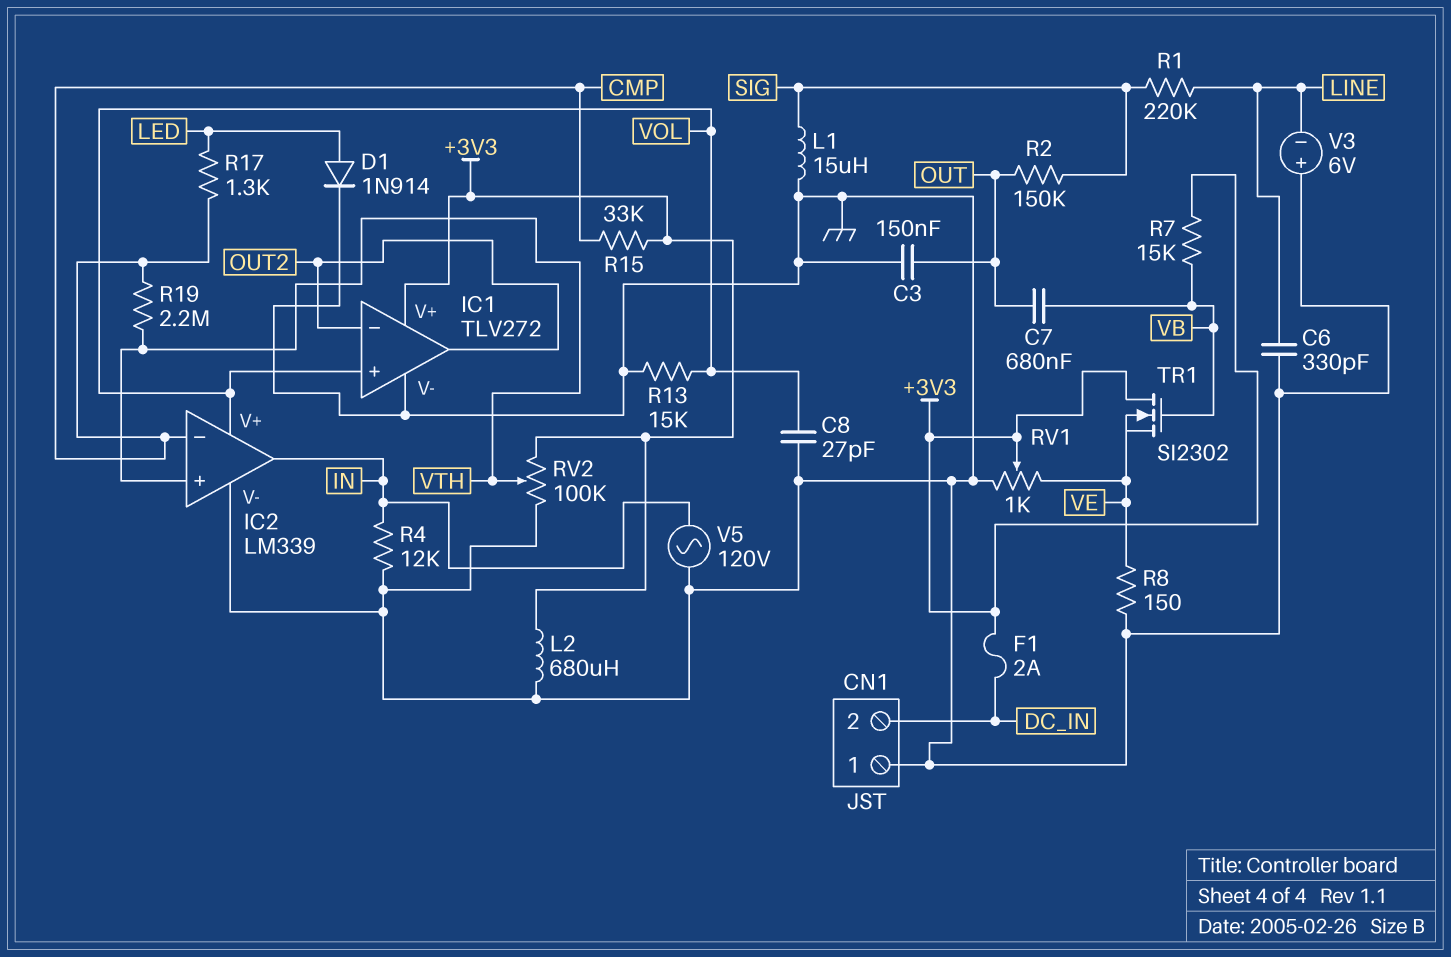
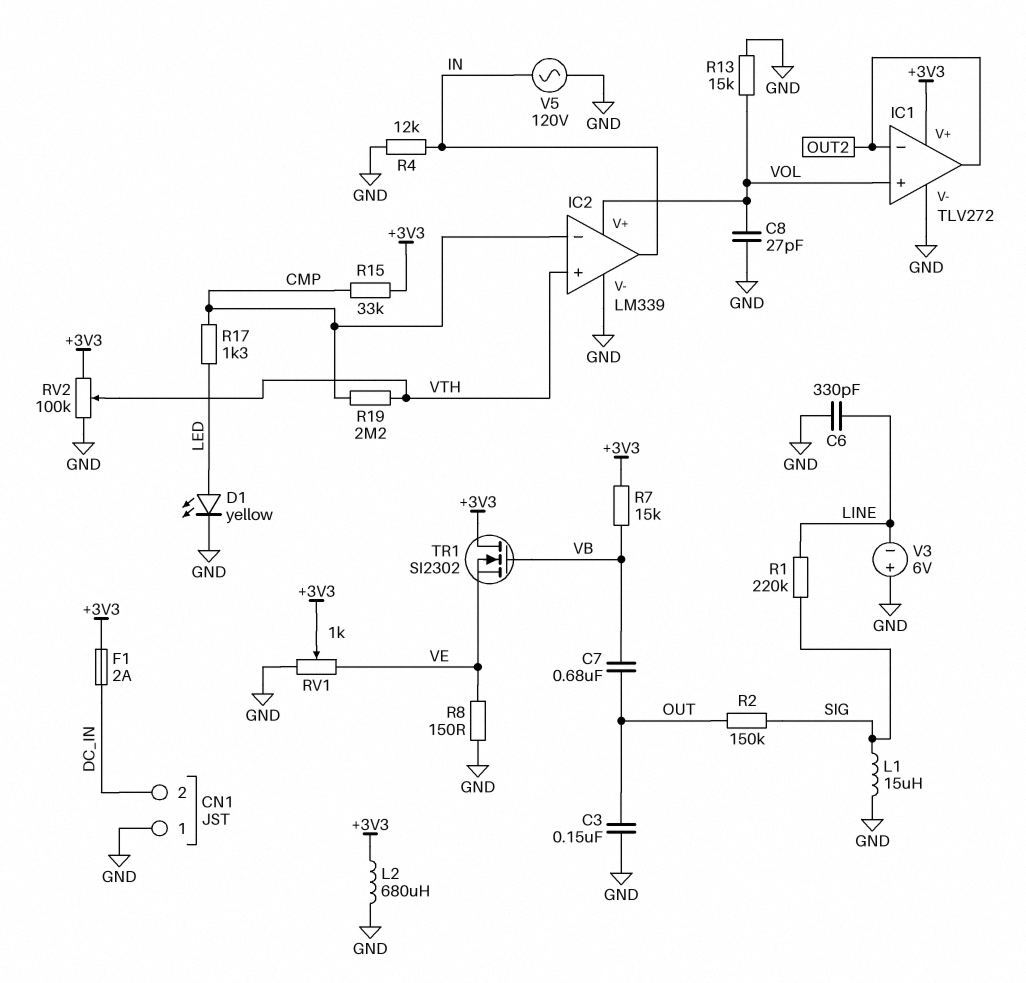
D1: diode 1N914 (A LED, K GND) -> LED yellow (A LED, K GND)

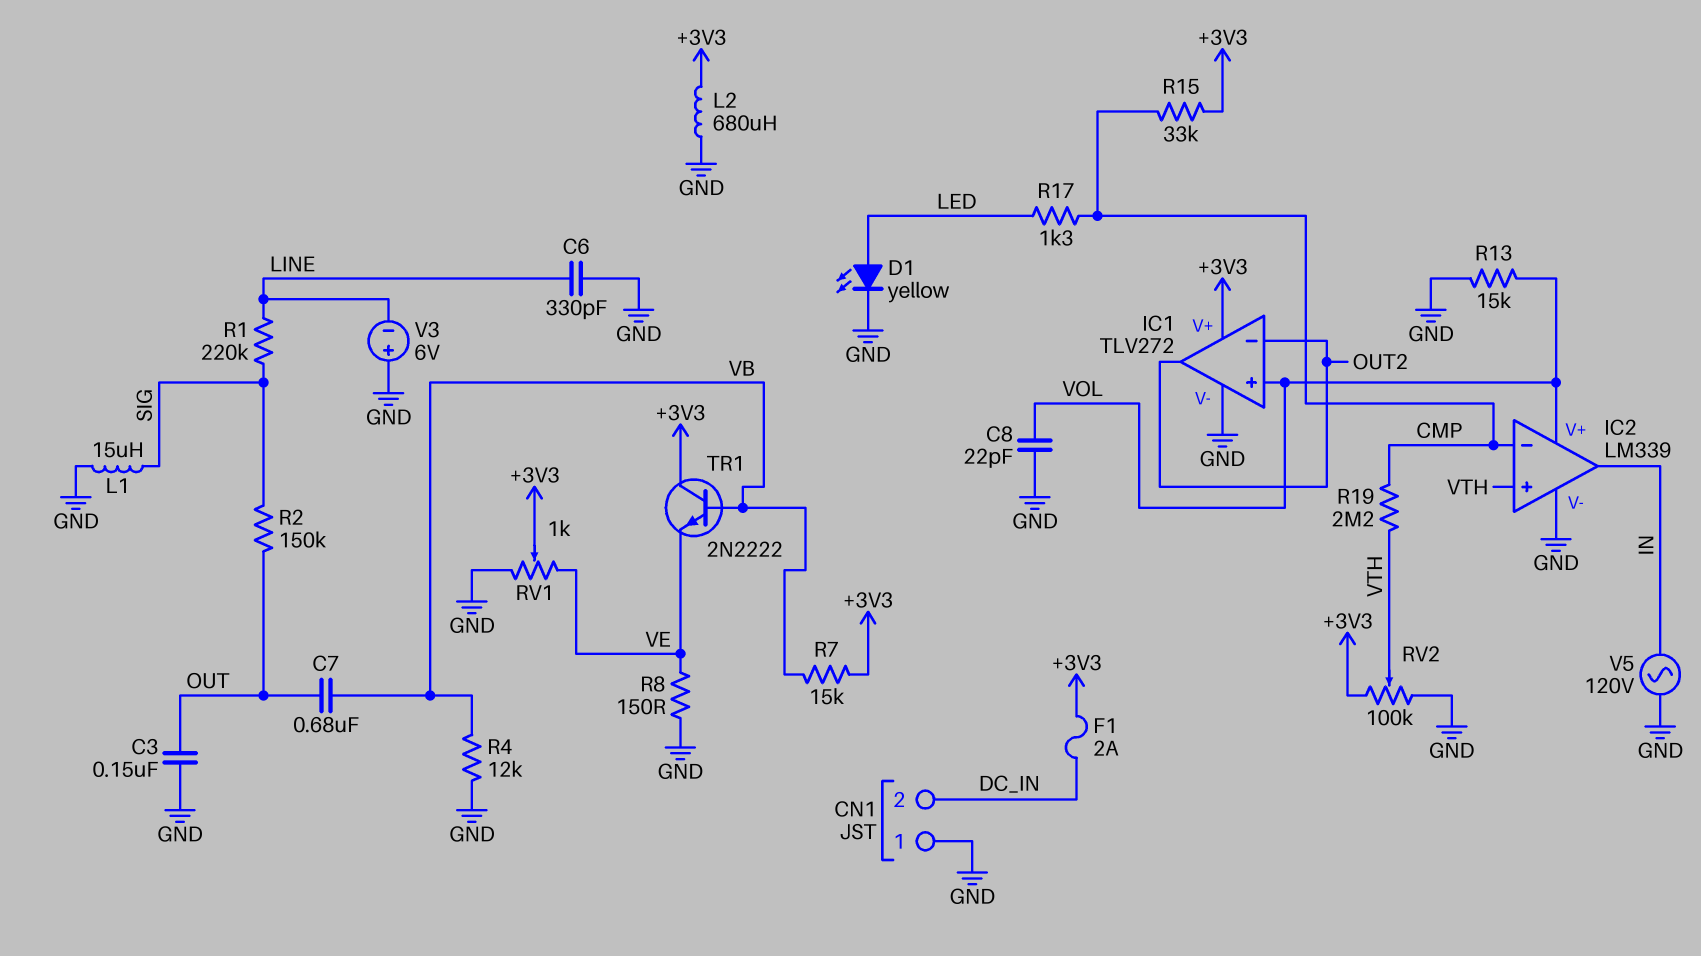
C8: 27pF (GND, VOL) -> 22pF (GND, VOL)
R4: 12k (GND, IN) -> 12k (GND, VB)
TR1: NMOS SI2302 (G VB, D +3V3, S VE) -> NPN 2N2222 (B VB, C +3V3, E VE)

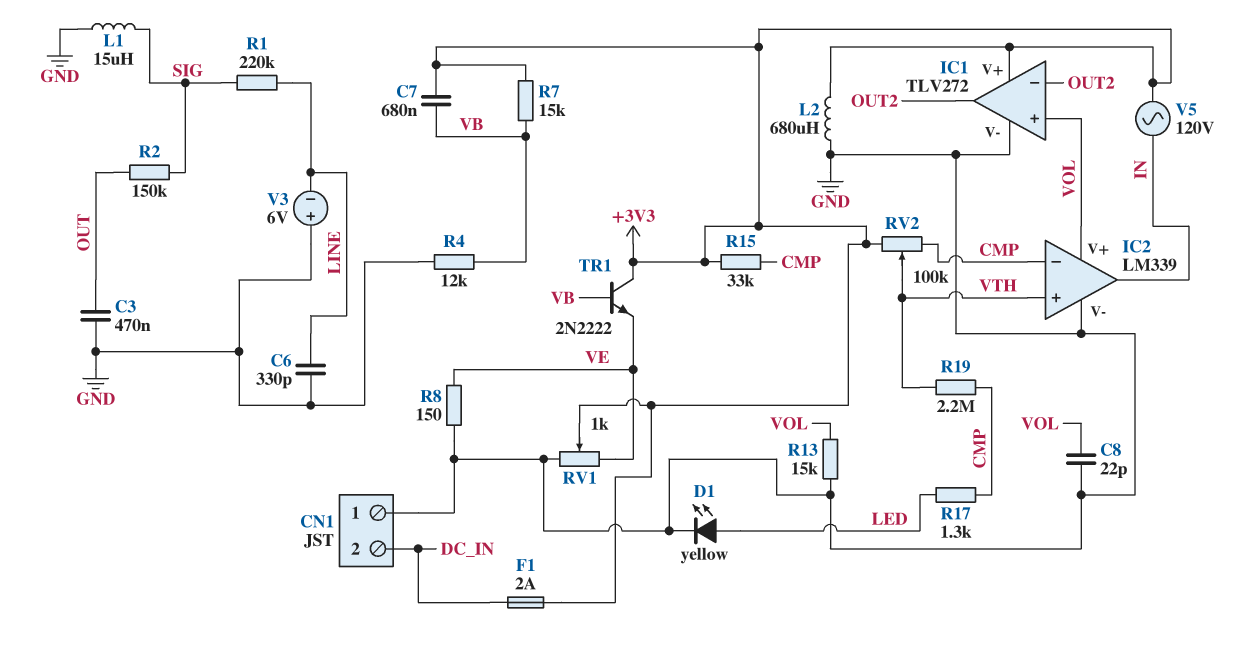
C3: 150nF (GND, OUT) -> 470nF (GND, OUT)
C7: 680nF (OUT, VB) -> 680nF (+3V3, VB)
RV2: 100k (+3V3, GND, wiper VTH) -> 100k (+3V3, CMP, wiper VTH)
V5: AC 120V (GND, IN) -> AC 120V (+3V3, IN)

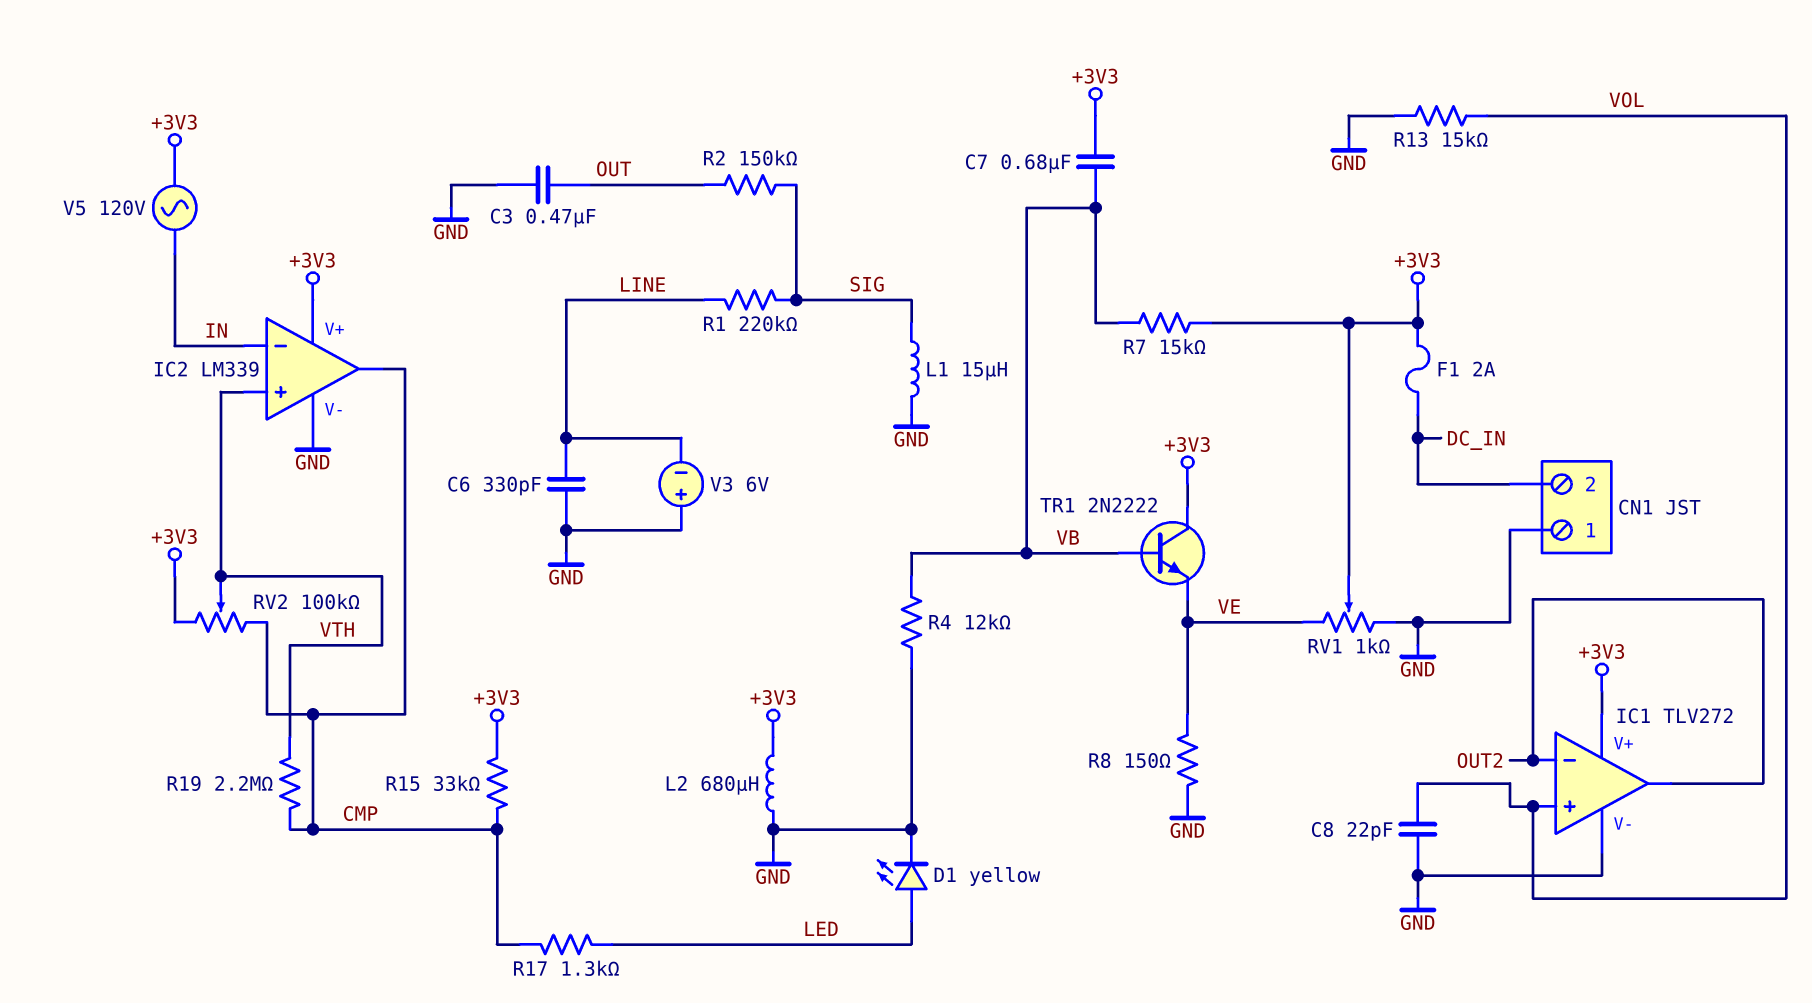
IC2 pin V+: VOL -> +3V3
IC2 pin in-: CMP -> IN
IC2 pin out: IN -> CMP

